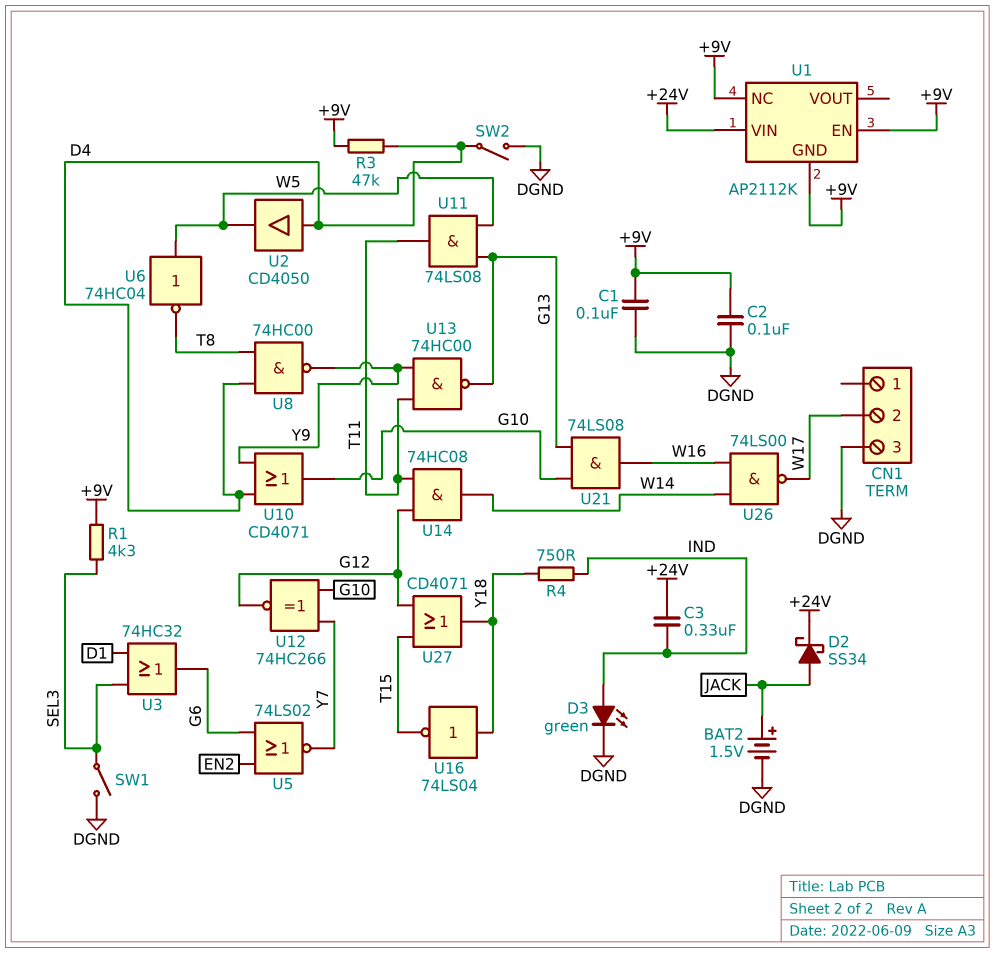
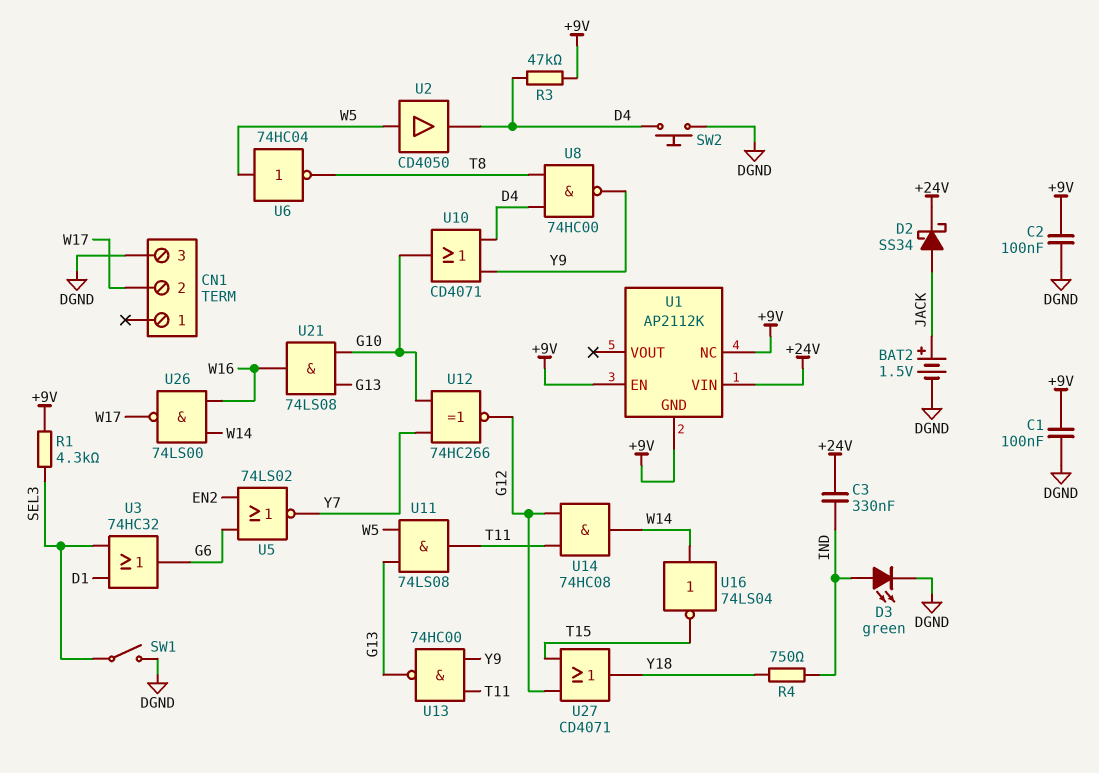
SW2: switch (D4, DGND) -> button (D4, DGND)
U2: buffer CD4050 (in D4, out W5) -> buffer CD4050 (in W5, out D4)
U16: NOT 74LS04 (in Y18, out T15) -> NOT 74LS04 (in W14, out T15)

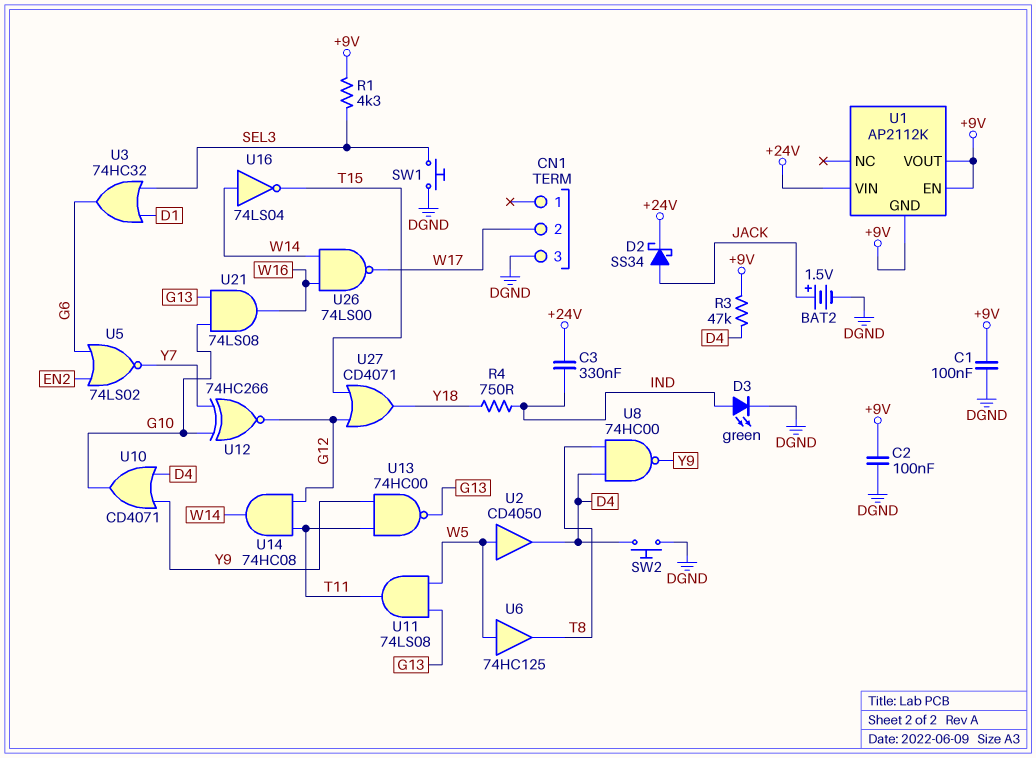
SW1: switch (DGND, SEL3) -> button (DGND, SEL3)
U1 pin NC: +9V -> none
U1 pin VOUT: none -> +9V
U6: NOT 74HC04 (in W5, out T8) -> buffer 74HC125 (in W5, out T8)

